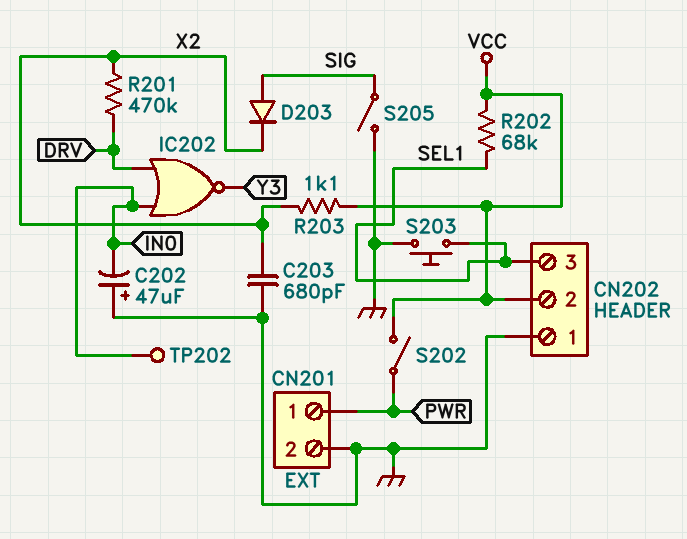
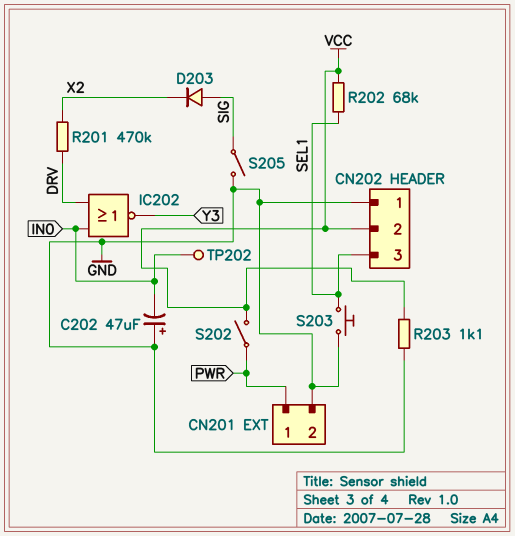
C203: 680pF (GND, X2) -> none
R203: 1.1k (VCC, X2) -> 1.1k (GND, VCC)

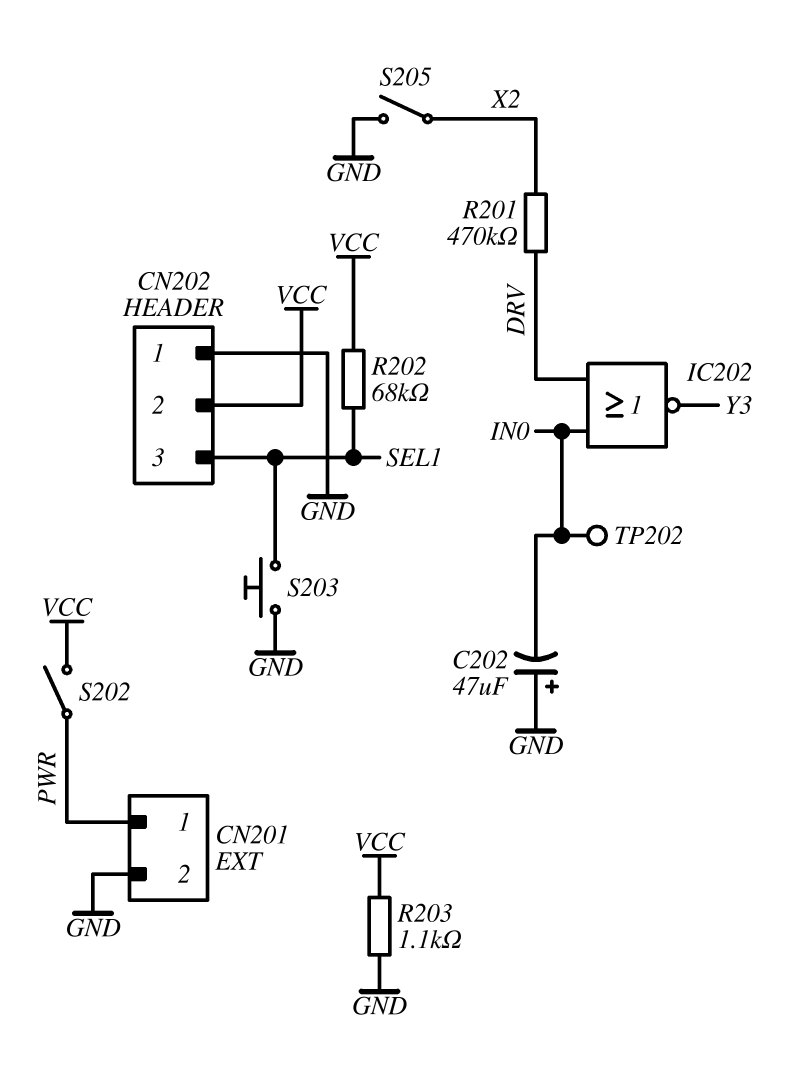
D203: diode (A SIG, K X2) -> none
S205: switch (GND, SIG) -> switch (GND, X2)

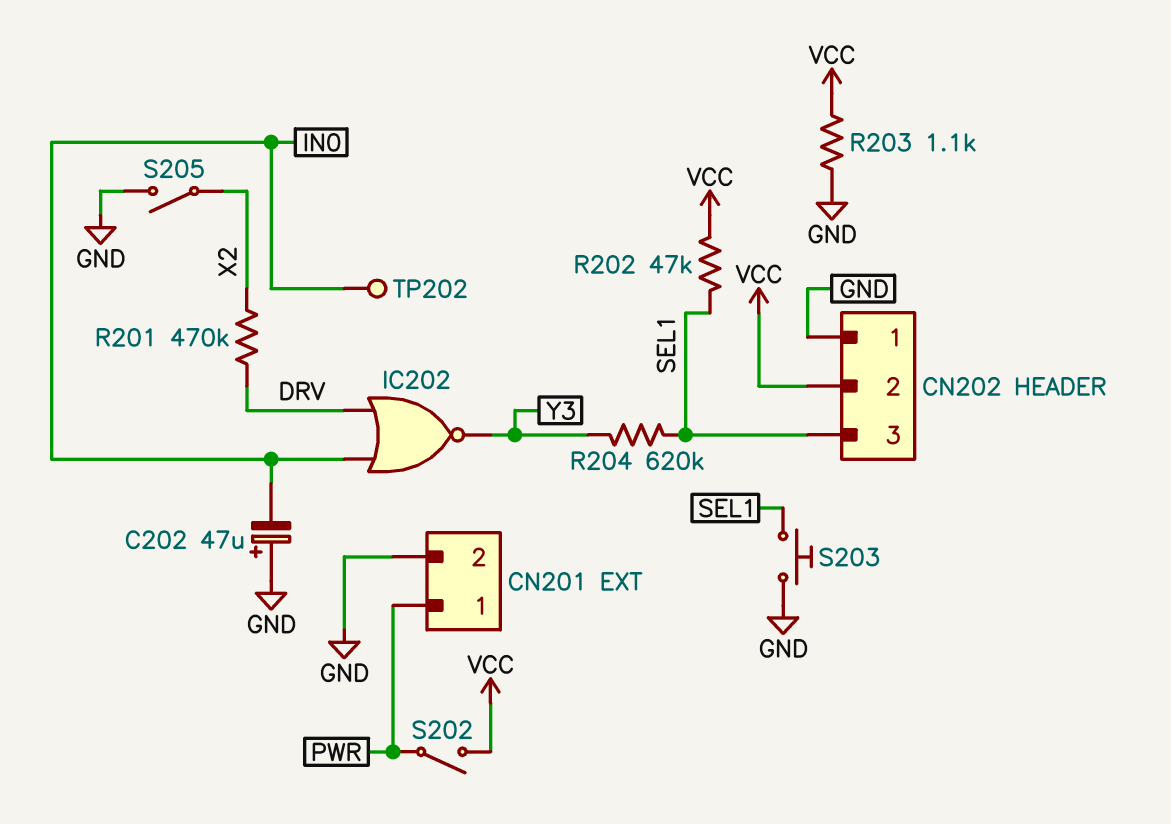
R202: 68k (SEL1, VCC) -> 47k (SEL1, VCC)
R204: none -> 620k (SEL1, Y3)

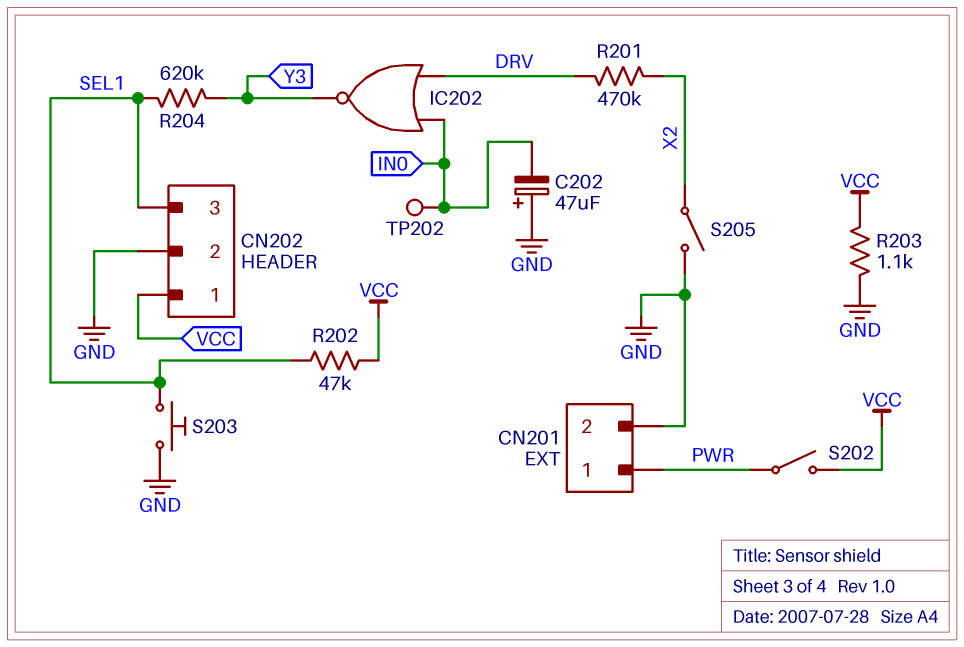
CN202 pin 1: GND -> VCC
CN202 pin 2: VCC -> GND

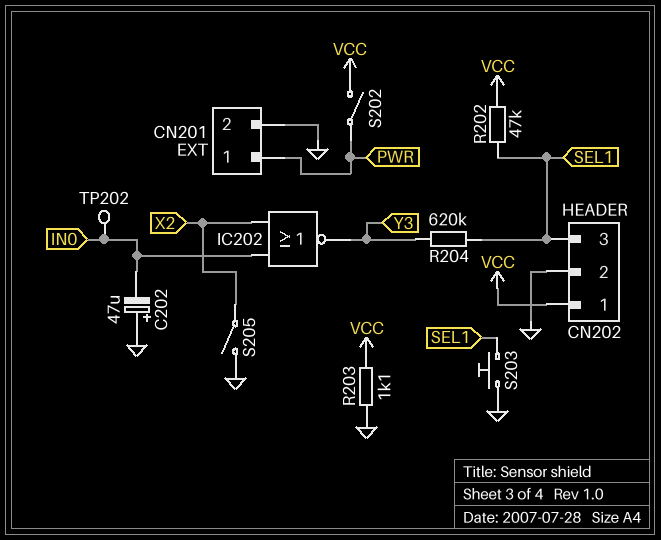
IC202: NOR (in DRV, in IN0, out Y3) -> NOR (in IN0, in X2, out Y3)
R201: 470k (DRV, X2) -> none

